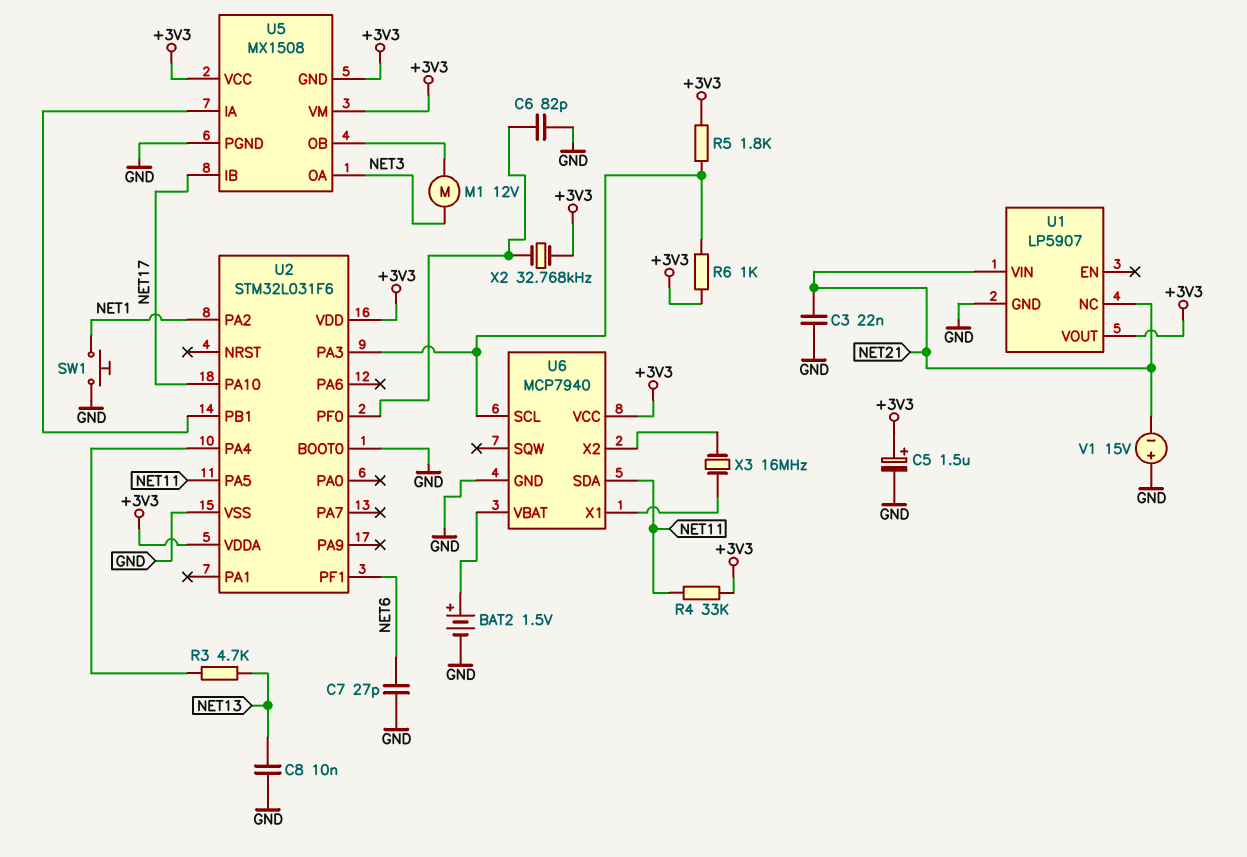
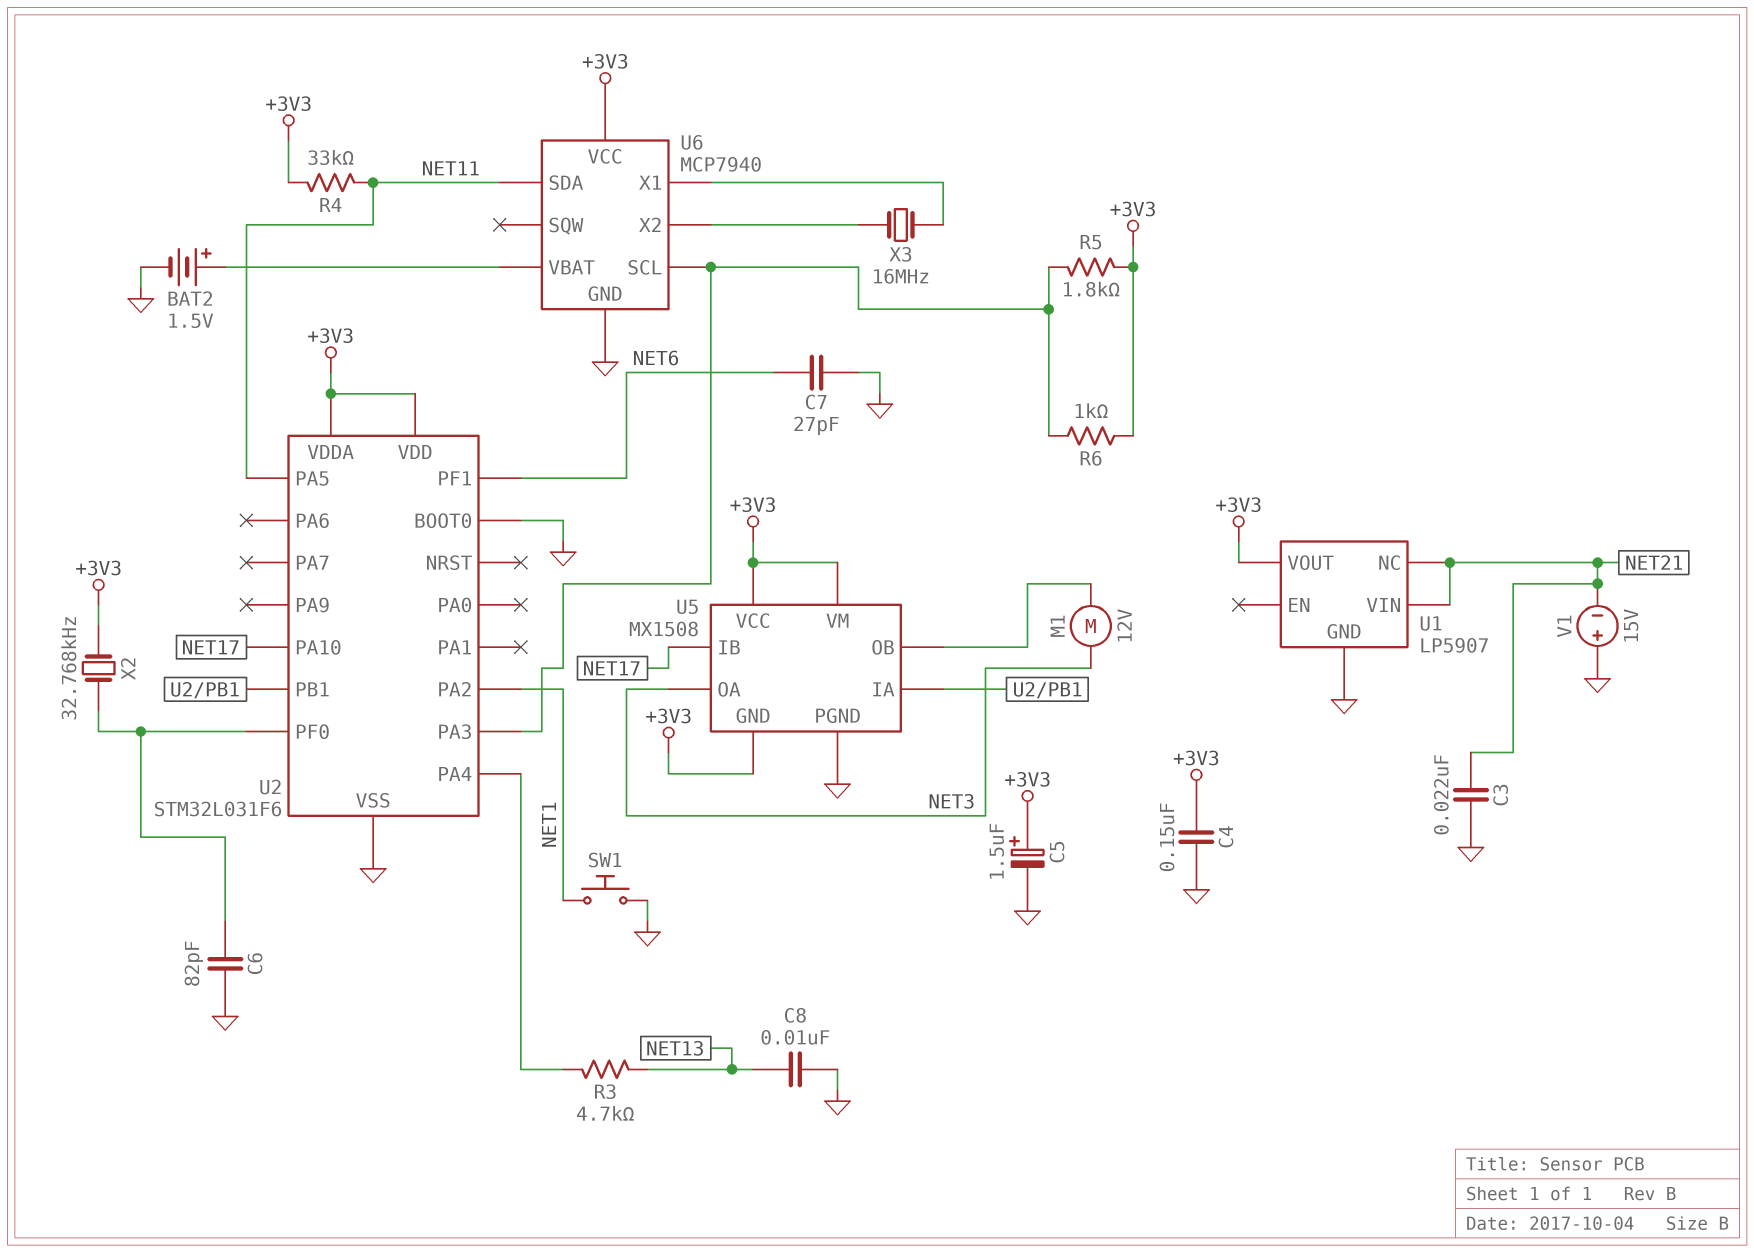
C4: none -> 150nF (+3V3, GND)

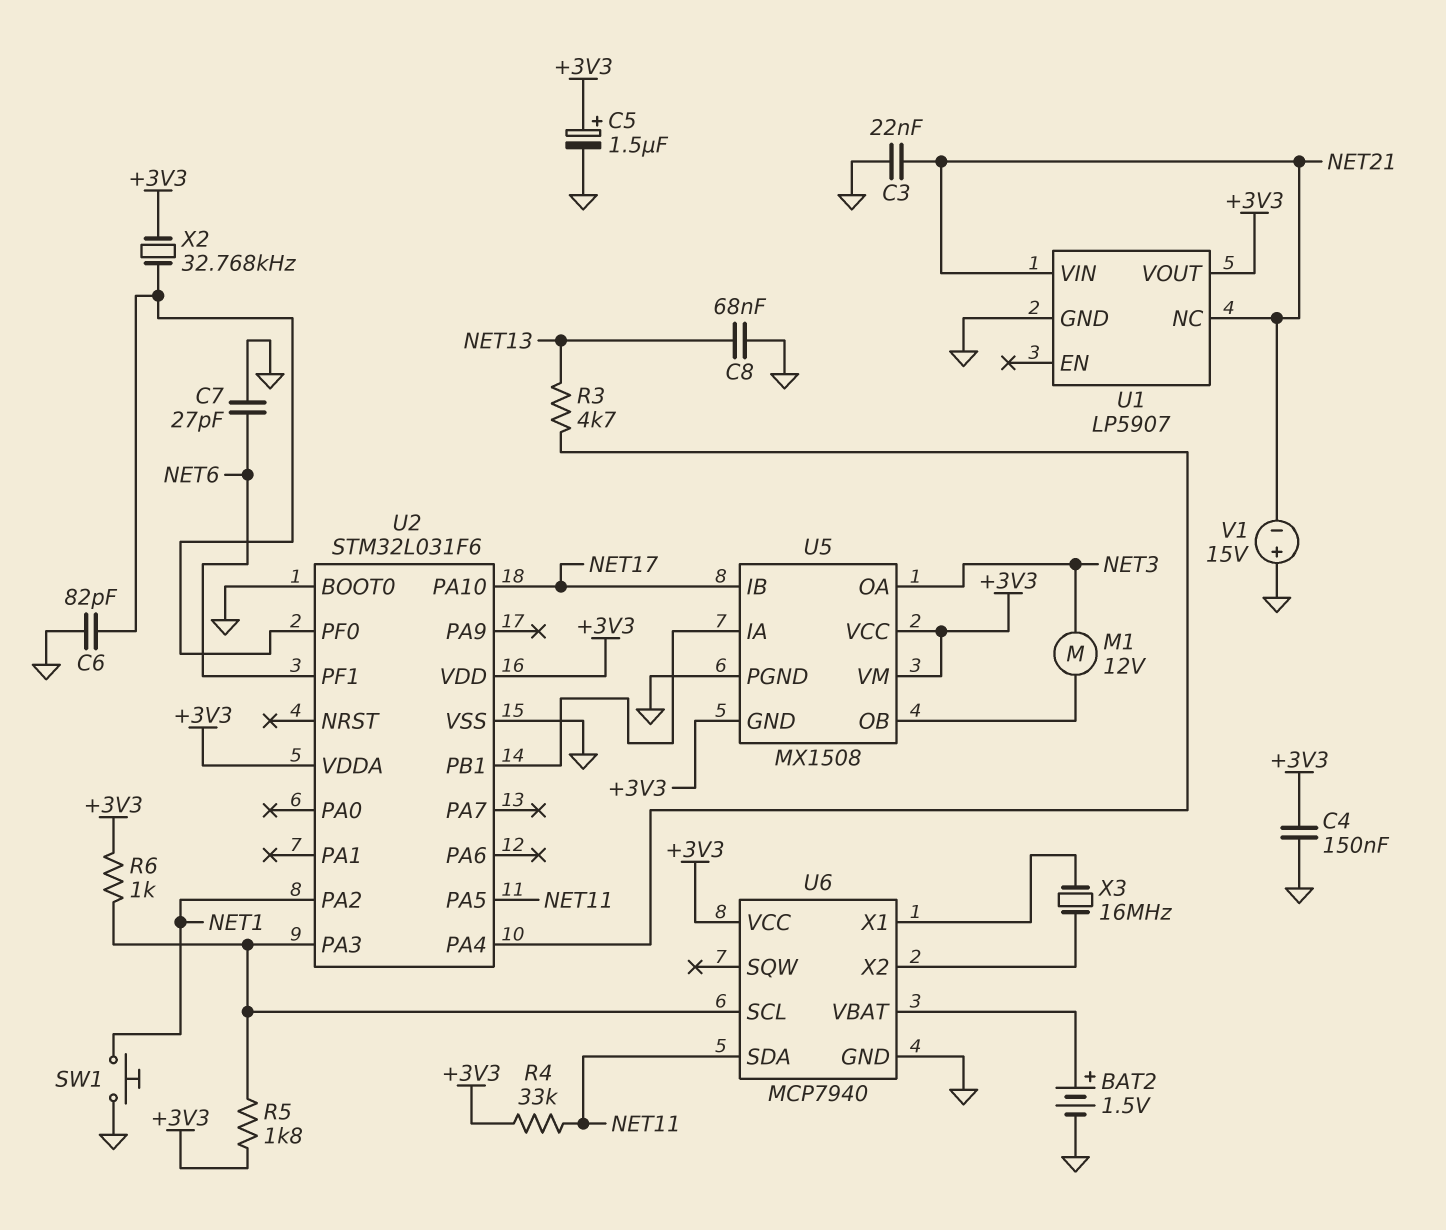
C8: 10nF (GND, NET13) -> 68nF (GND, NET13)

